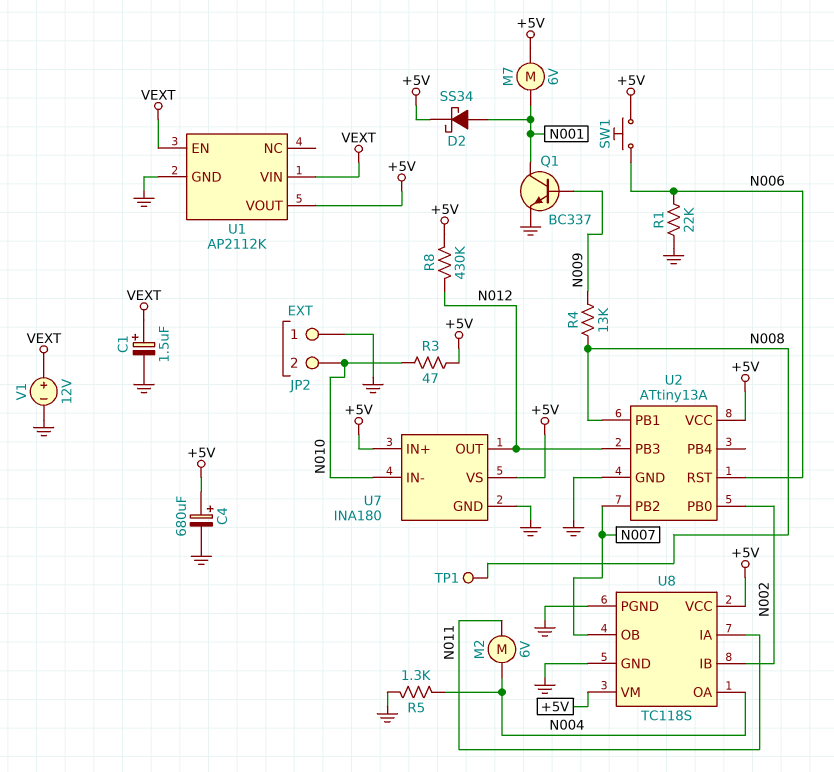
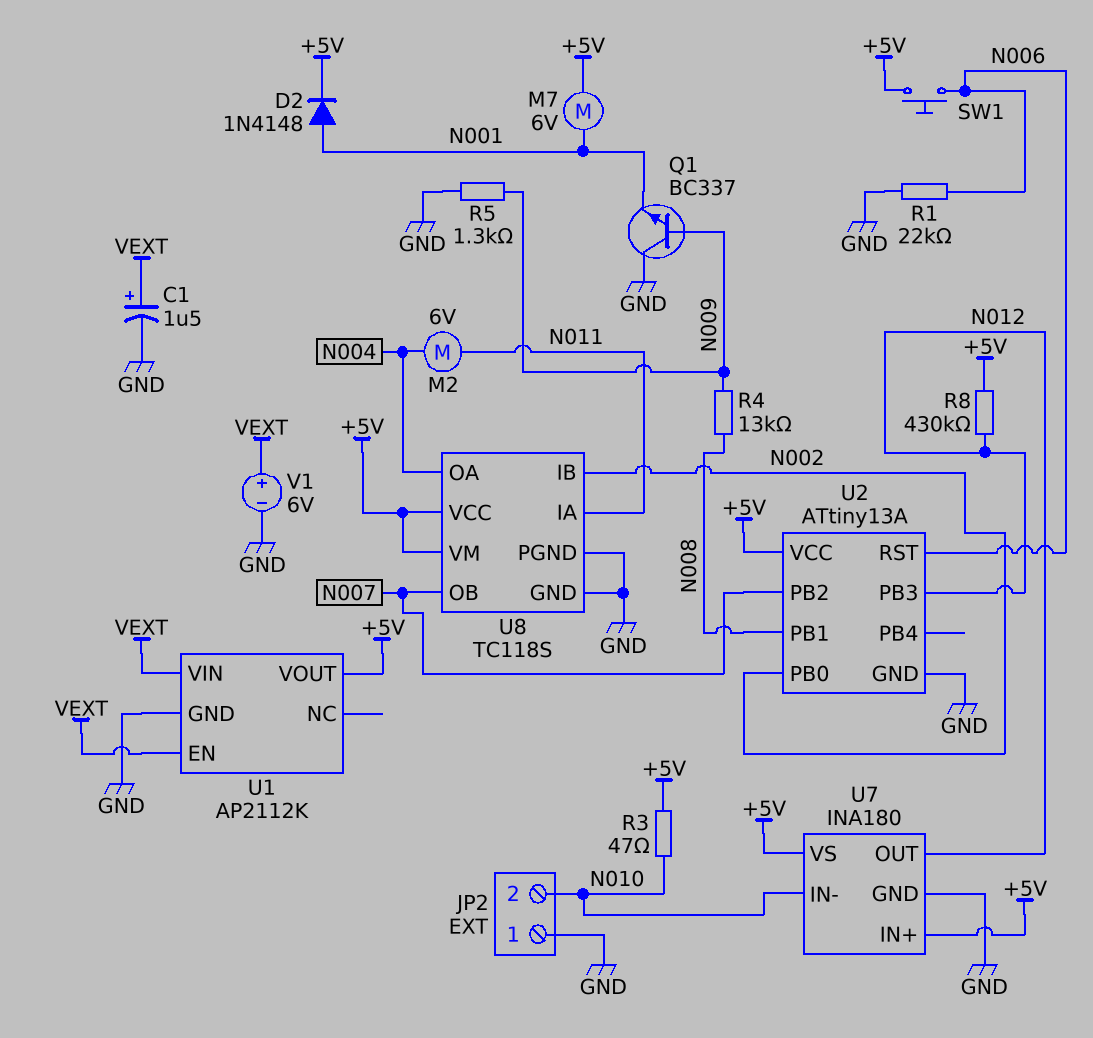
C4: 680uF (plus +5V, minus GND) -> none
D2: schottky SS34 (A N001, K +5V) -> diode 1N4148 (A N001, K +5V)
Q1: NPN BC337 (B N009, C N001, E GND) -> NPN BC337 (B N009, C GND, E N001)
R5: 1.3k (GND, N004) -> 1.3k (GND, N009)
TP1: test point (N008) -> none
V1: 12V (plus VEXT, minus GND) -> 6V (plus VEXT, minus GND)

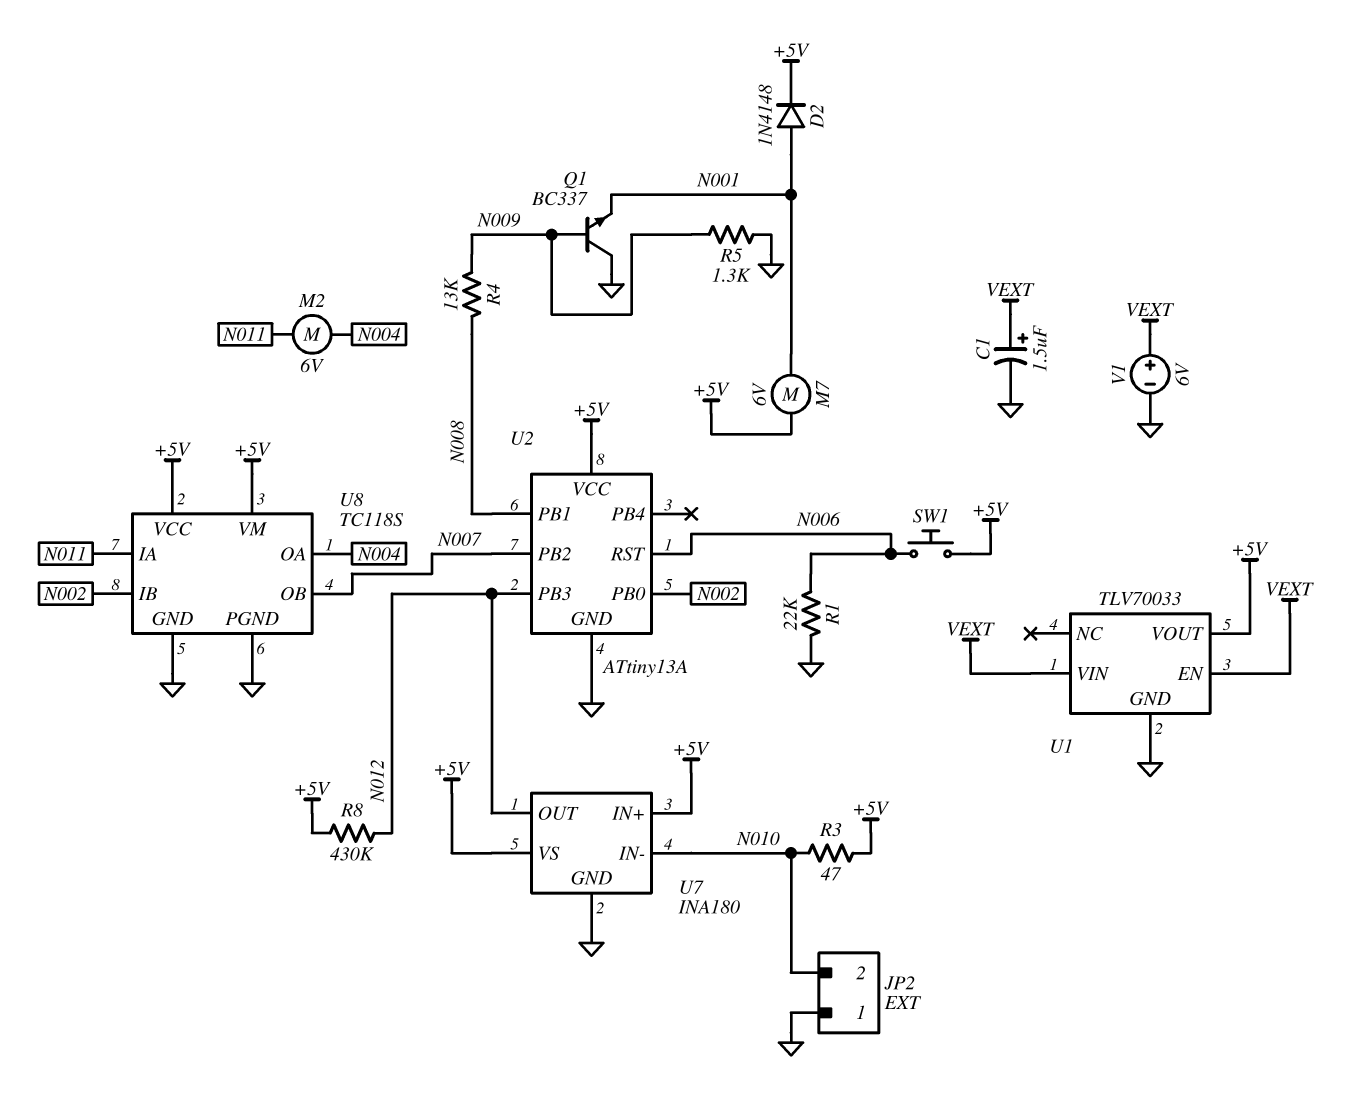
U1: AP2112K -> TLV70033

